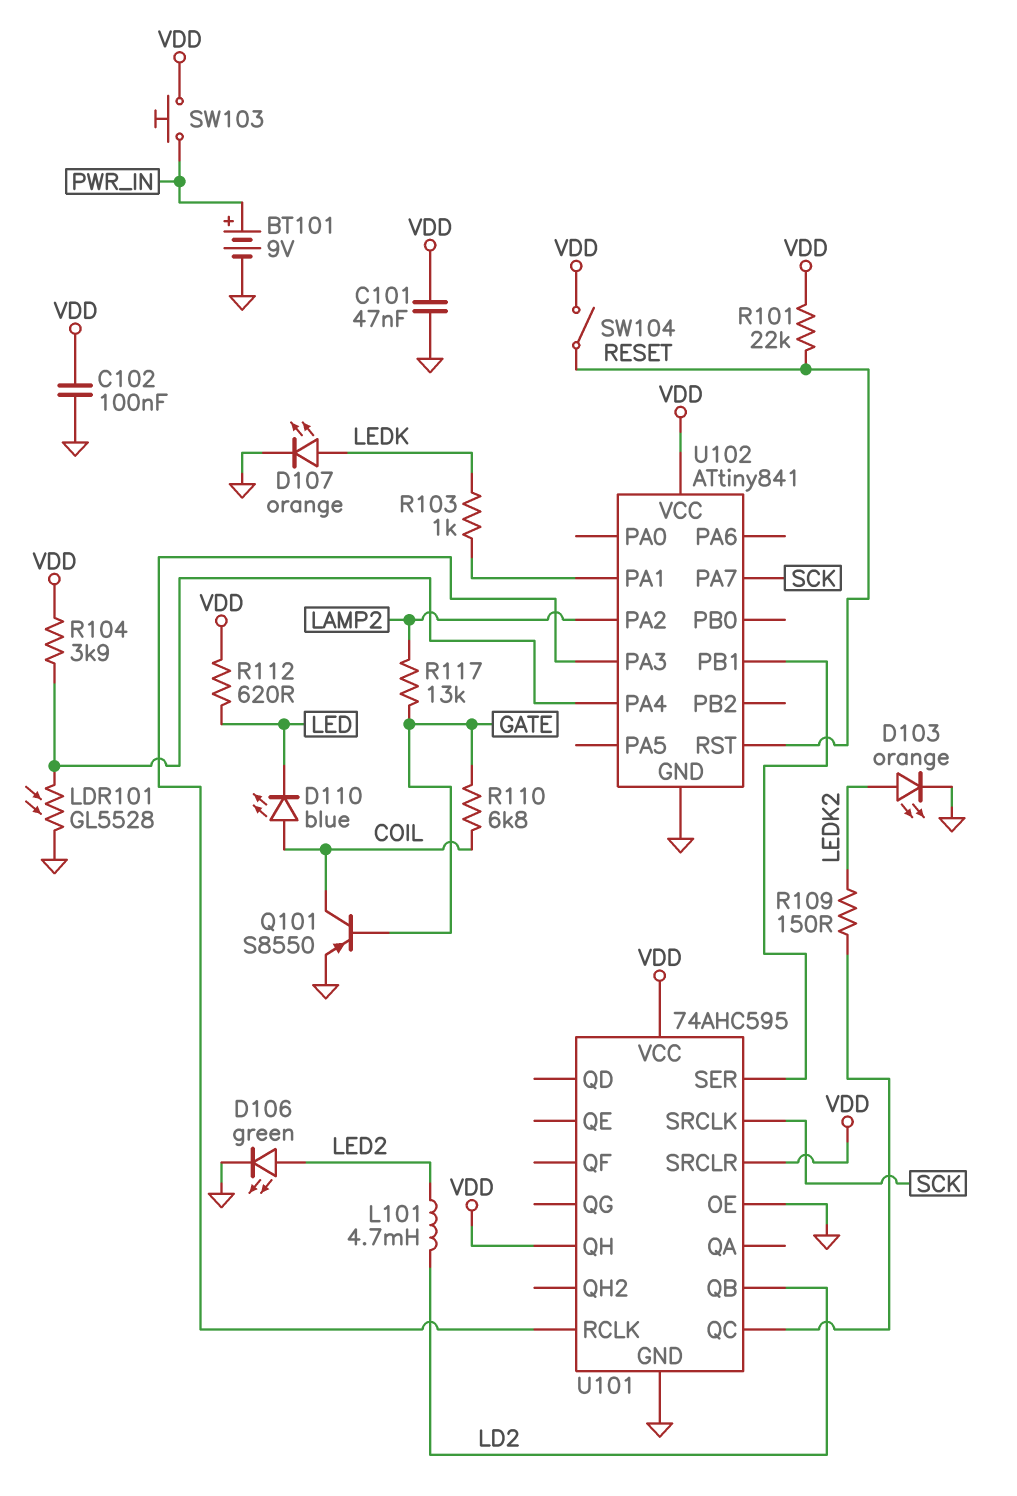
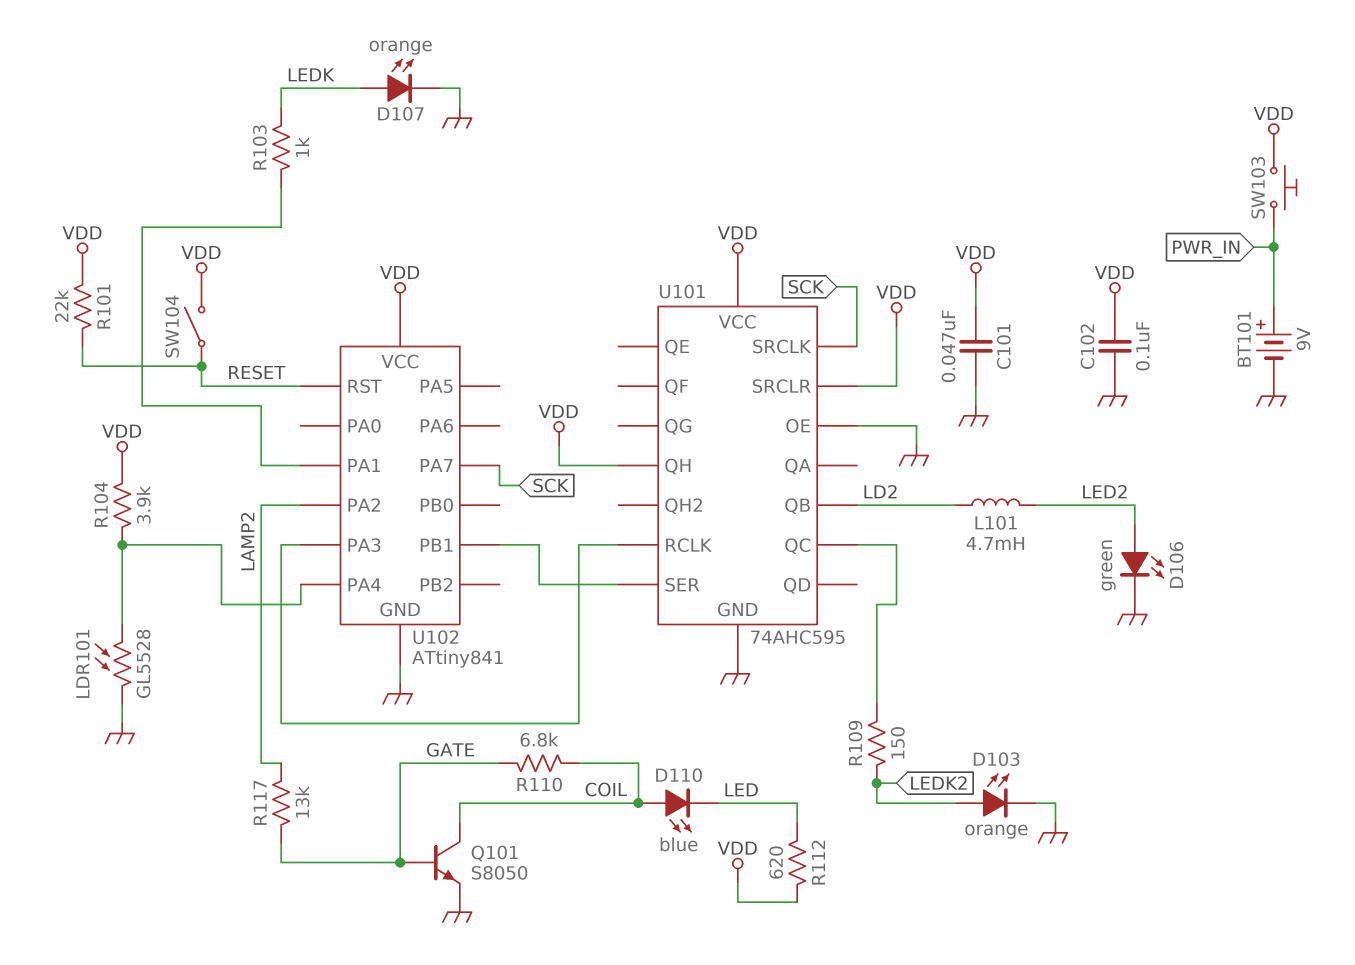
Q101: PNP S8550 (B GATE, C COIL, E GND) -> NPN S8050 (B GATE, C COIL, E GND)

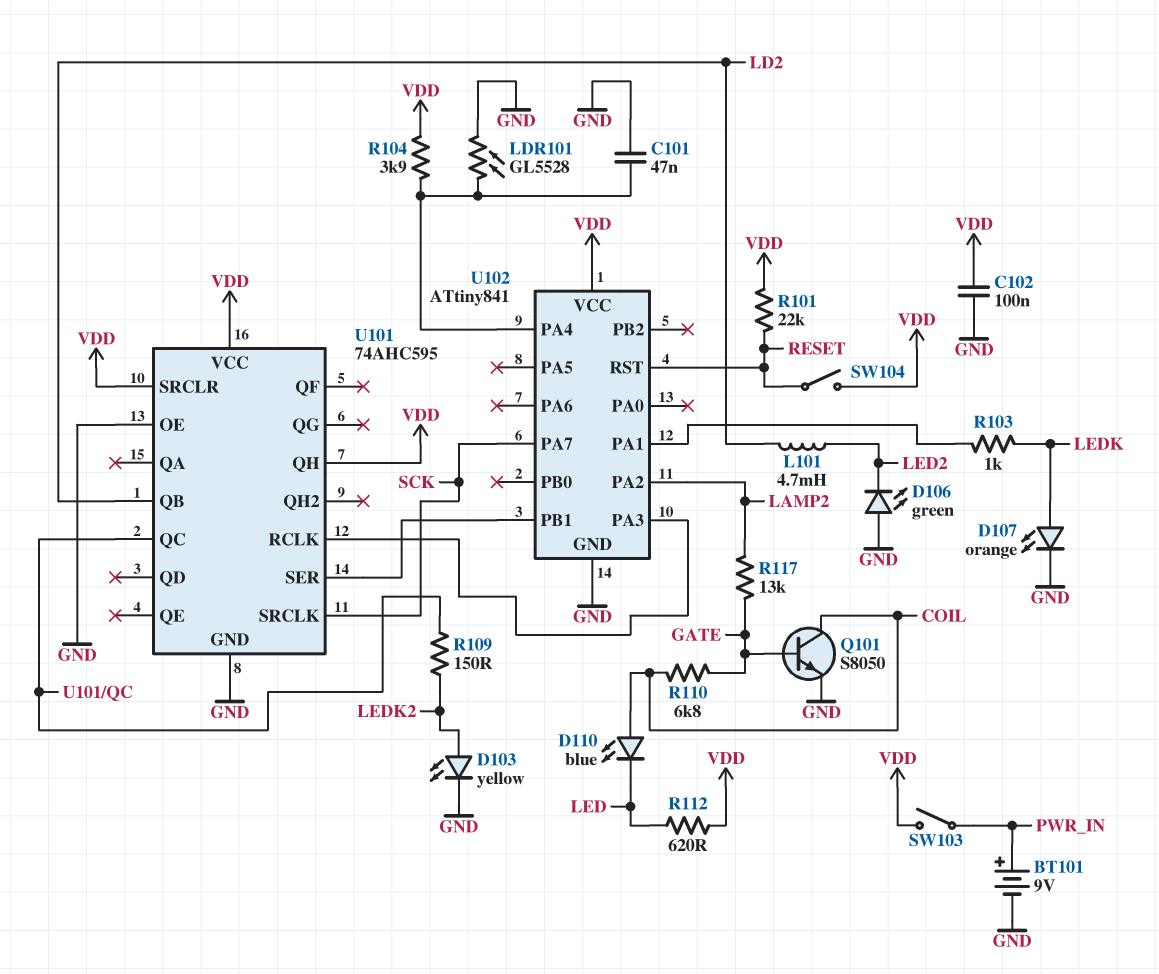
C101: 47nF (GND, VDD) -> 47nF (GND, U102/PA4)
D103: LED orange (A LEDK2, K GND) -> LED yellow (A LEDK2, K GND)
D106: LED green (A LED2, K GND) -> LED green (A GND, K LED2)
SW103: button (PWR_IN, VDD) -> switch (PWR_IN, VDD)

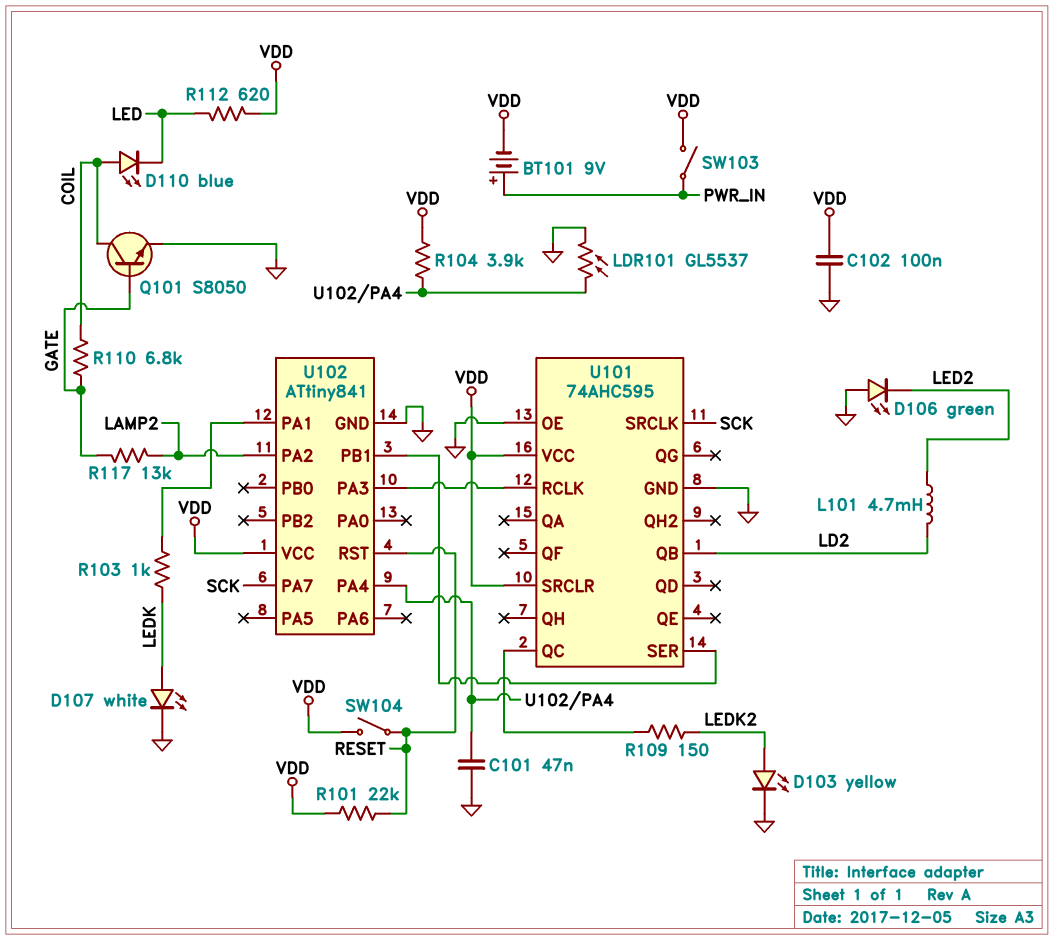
BT101: 9V (plus PWR_IN, minus GND) -> 9V (plus PWR_IN, minus VDD)
D107: LED orange (A LEDK, K GND) -> LED white (A LEDK, K GND)
LDR101: GL5528 (GND, U102/PA4) -> GL5537 (GND, U102/PA4)
U101 pin QH: VDD -> none

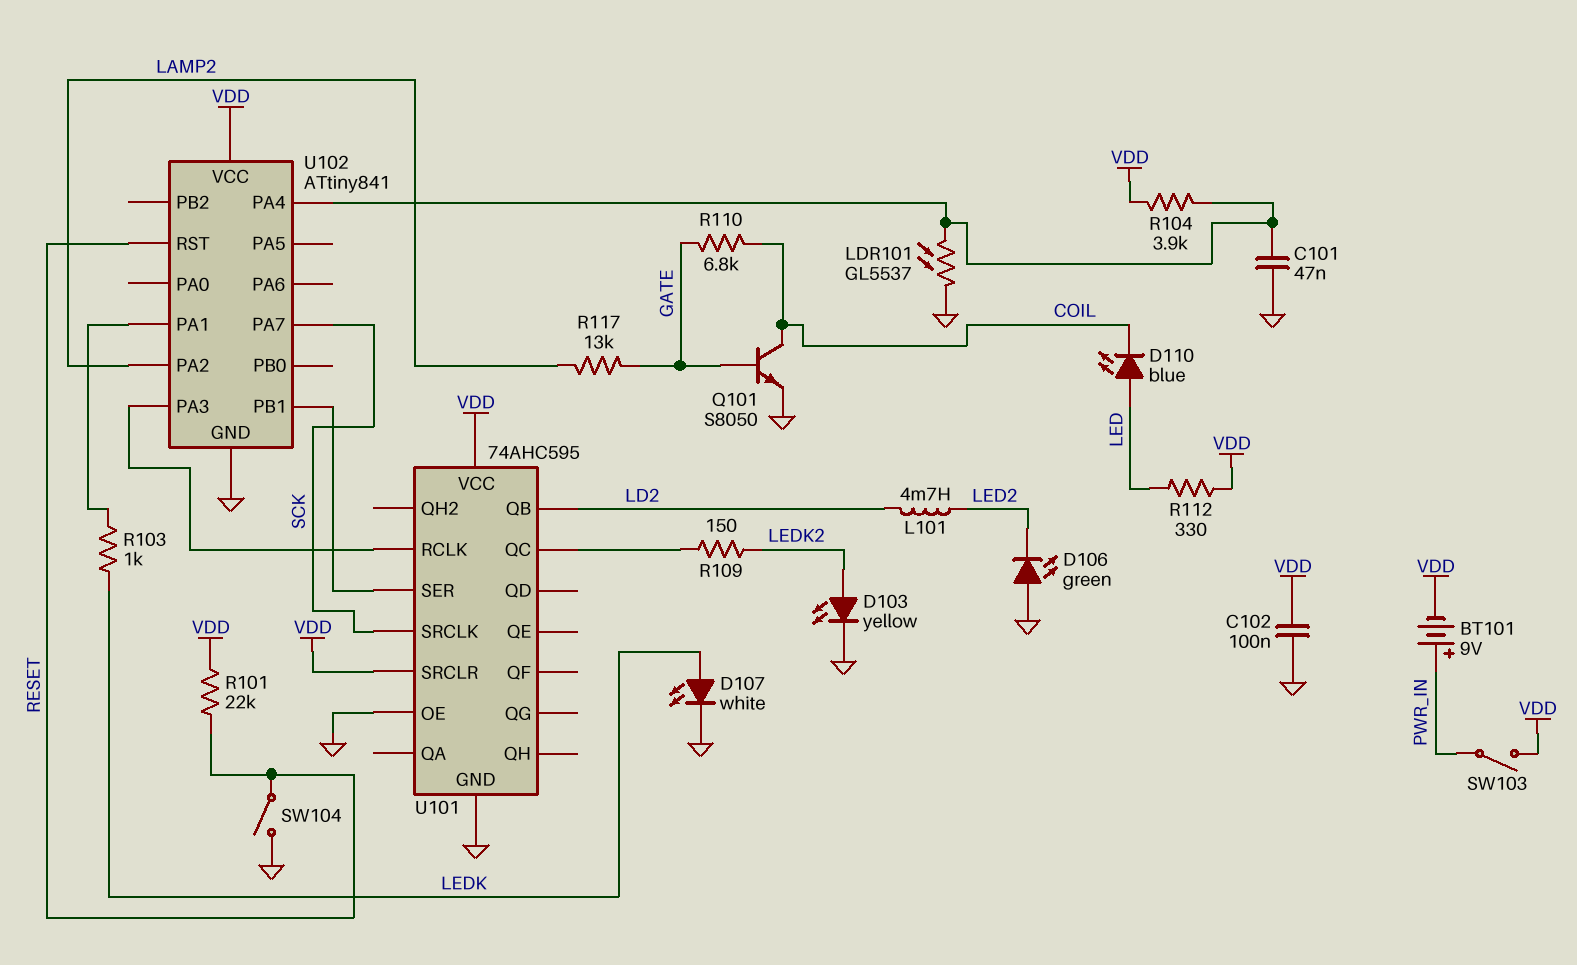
D110: LED blue (A COIL, K LED) -> LED blue (A LED, K COIL)
R112: 620 (LED, VDD) -> 330 (LED, VDD)
SW104: switch (RESET, VDD) -> switch (GND, RESET)

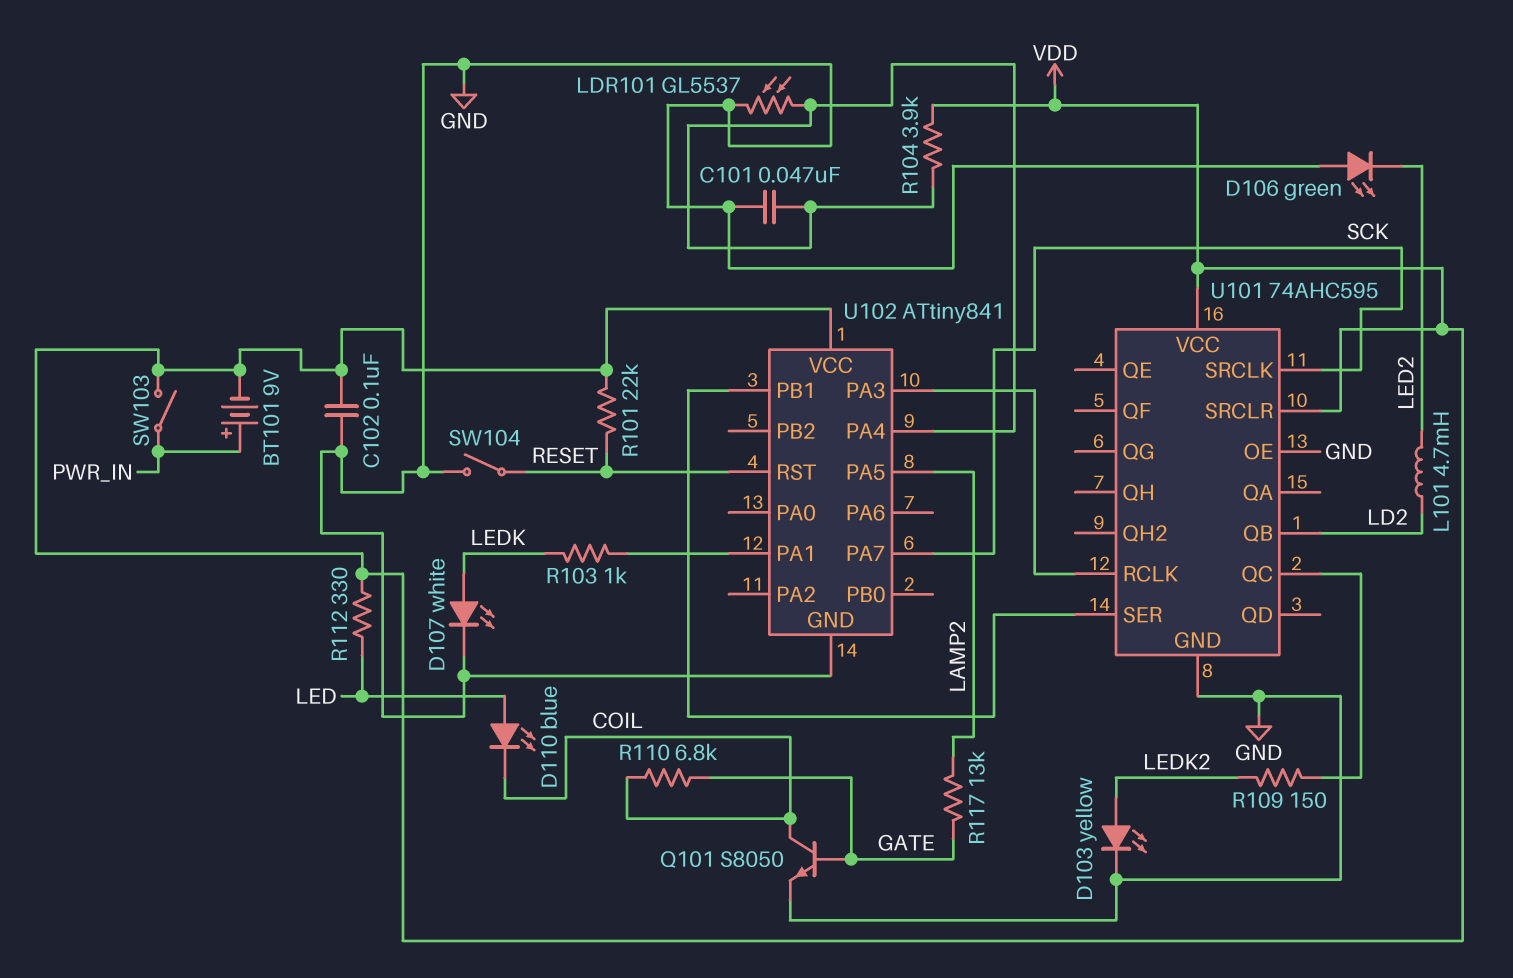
U102 pin PA2: LAMP2 -> none
U102 pin PA5: none -> LAMP2

